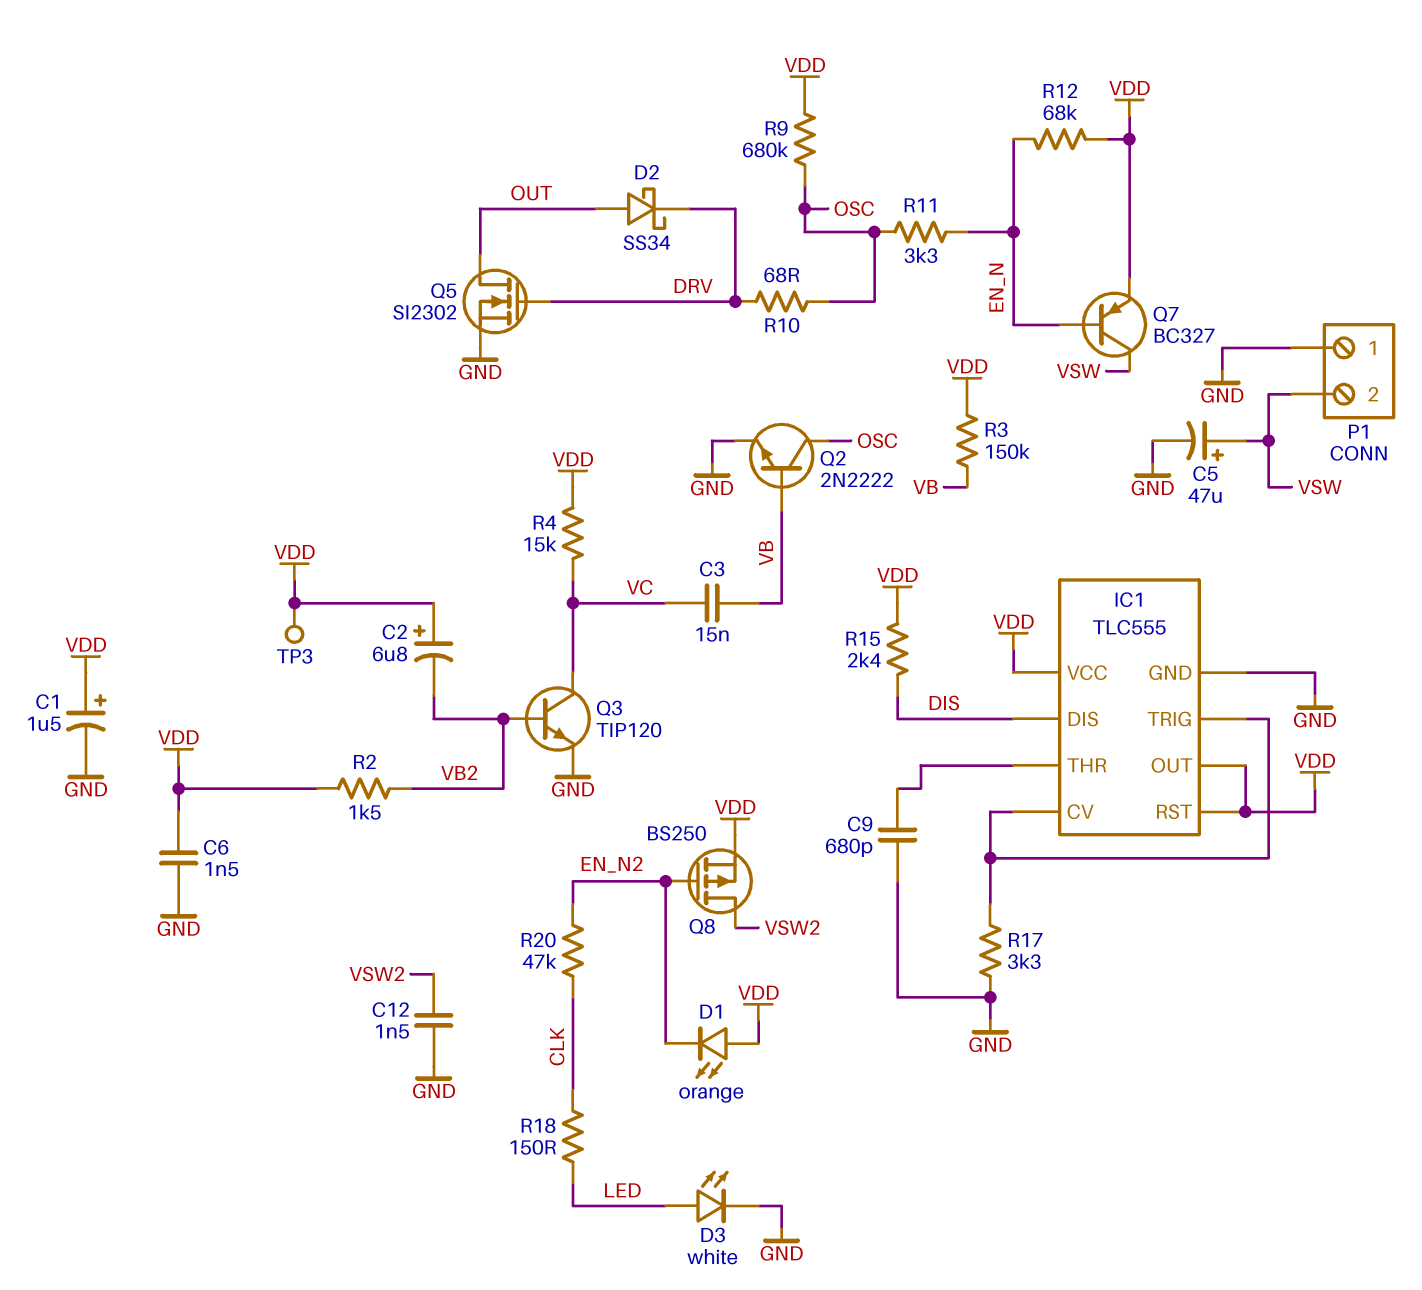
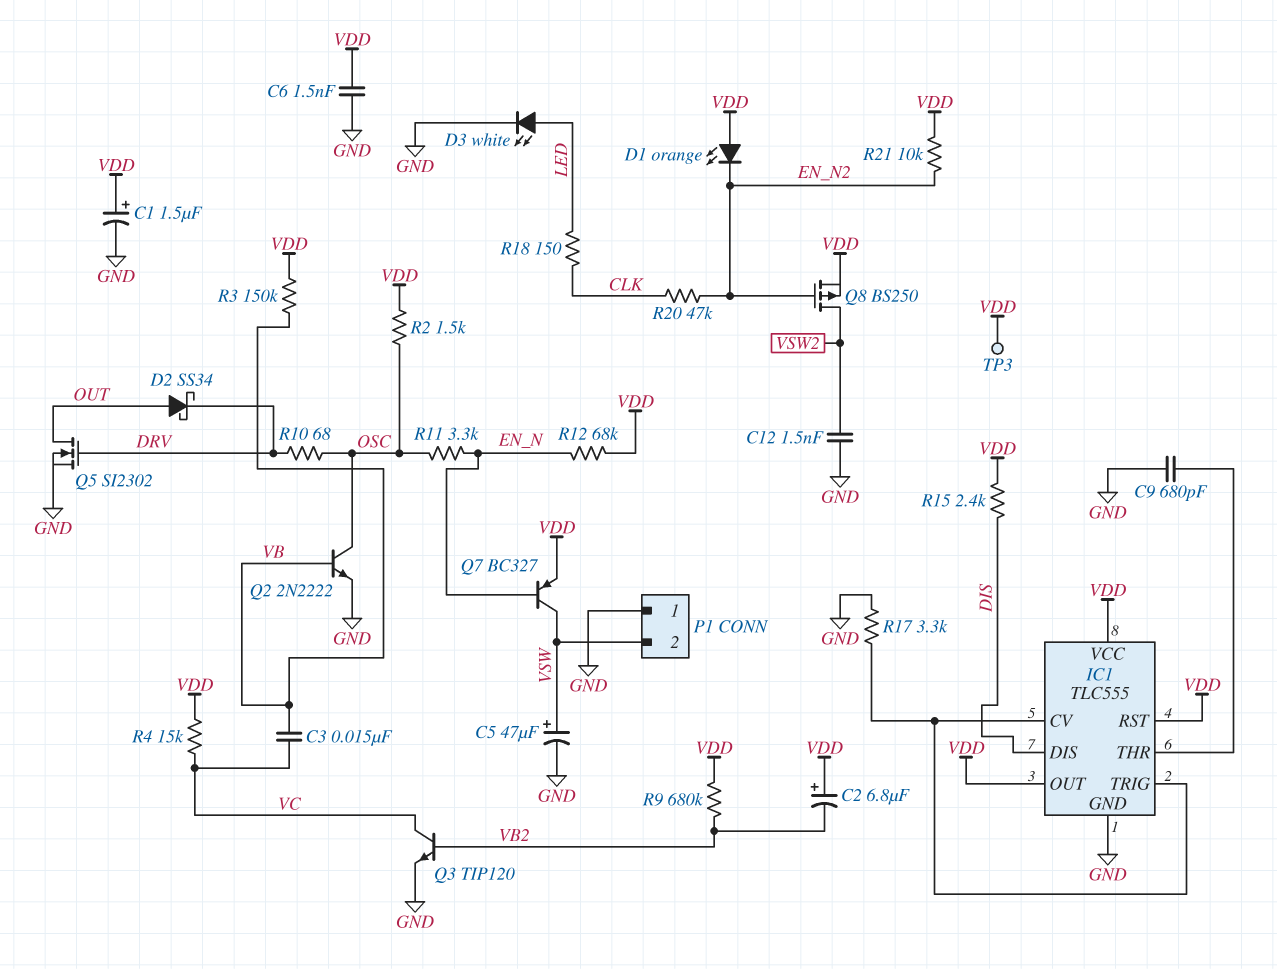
R2: 1.5k (VB2, VDD) -> 1.5k (OSC, VDD)
R9: 680k (OSC, VDD) -> 680k (VB2, VDD)
R21: none -> 10k (EN_N2, VDD)

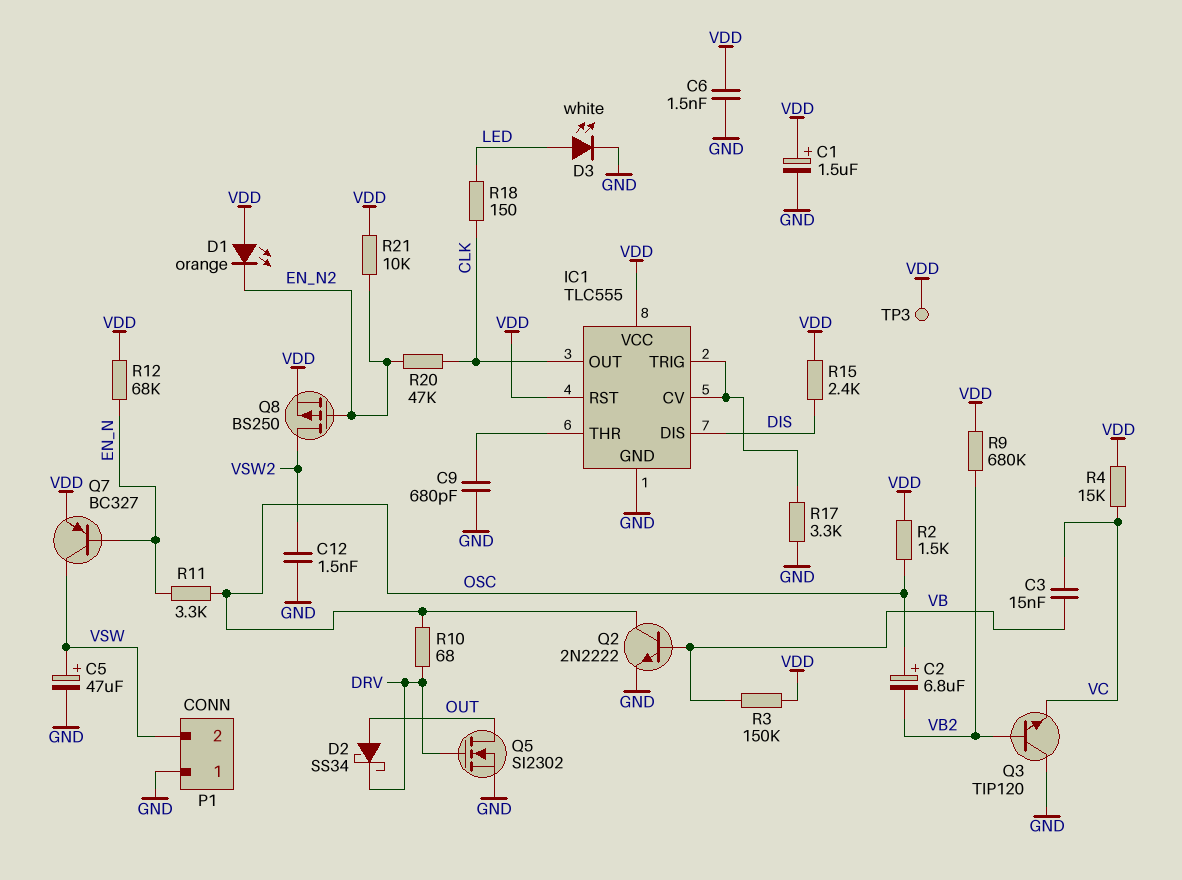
C2: 6.8uF (plus VDD, minus VB2) -> 6.8uF (plus OSC, minus VB2)
IC1 pin OUT: VDD -> CLK
Q3: NPN TIP120 (B VB2, C VC, E GND) -> NPN TIP120 (B VB2, C GND, E VC)

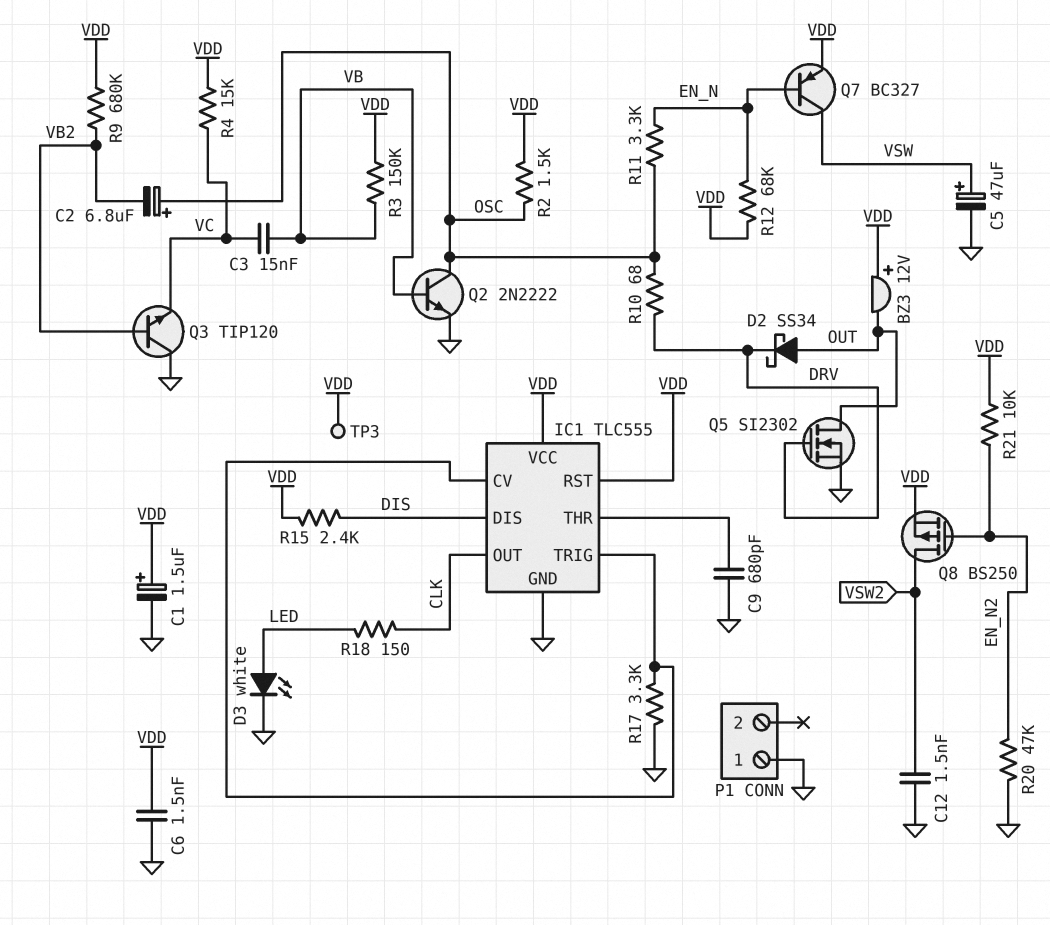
BZ3: none -> buzzer 12V (plus VDD, minus OUT)
D1: LED orange (A VDD, K EN_N2) -> none
P1 pin 2: VSW -> none
R20: 47k (CLK, EN_N2) -> 47k (EN_N2, GND)

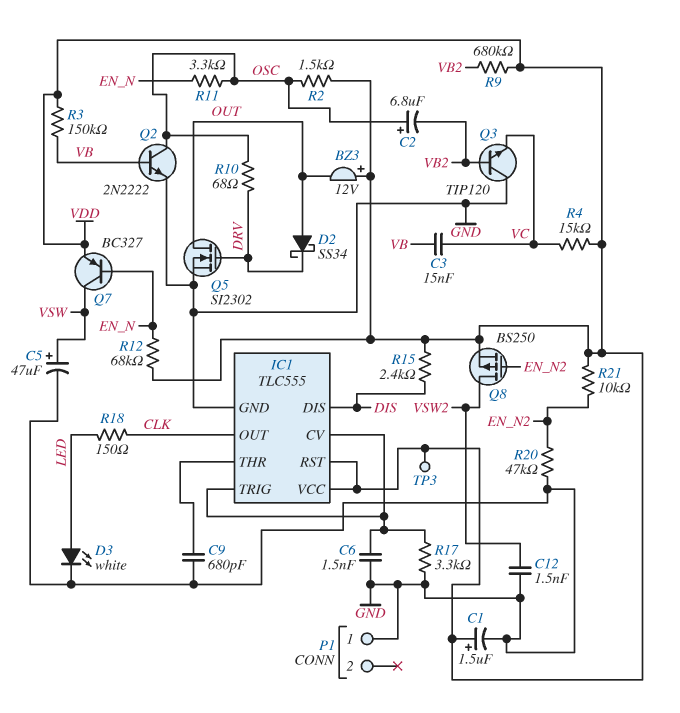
C6: 1.5nF (GND, VDD) -> 1.5nF (GND, IC1/CV)

